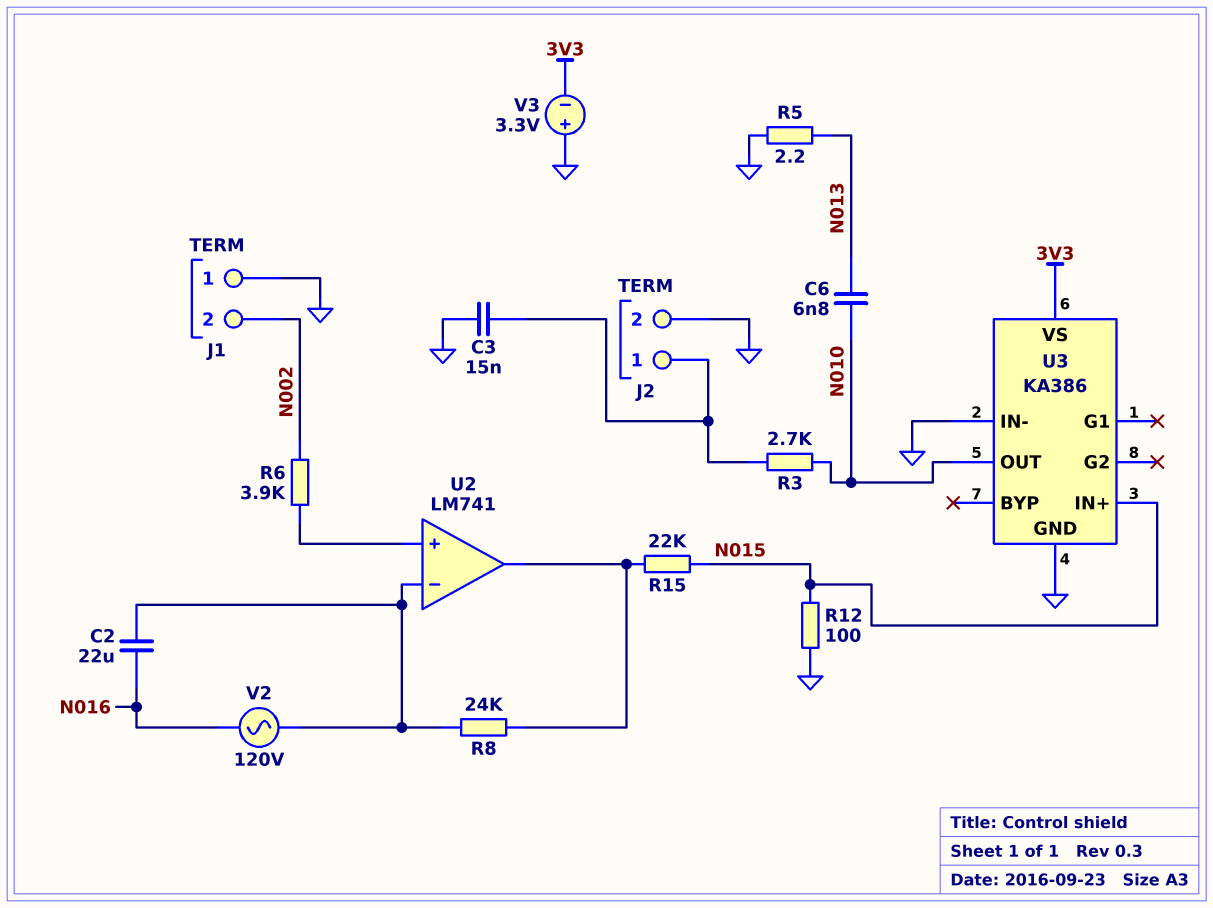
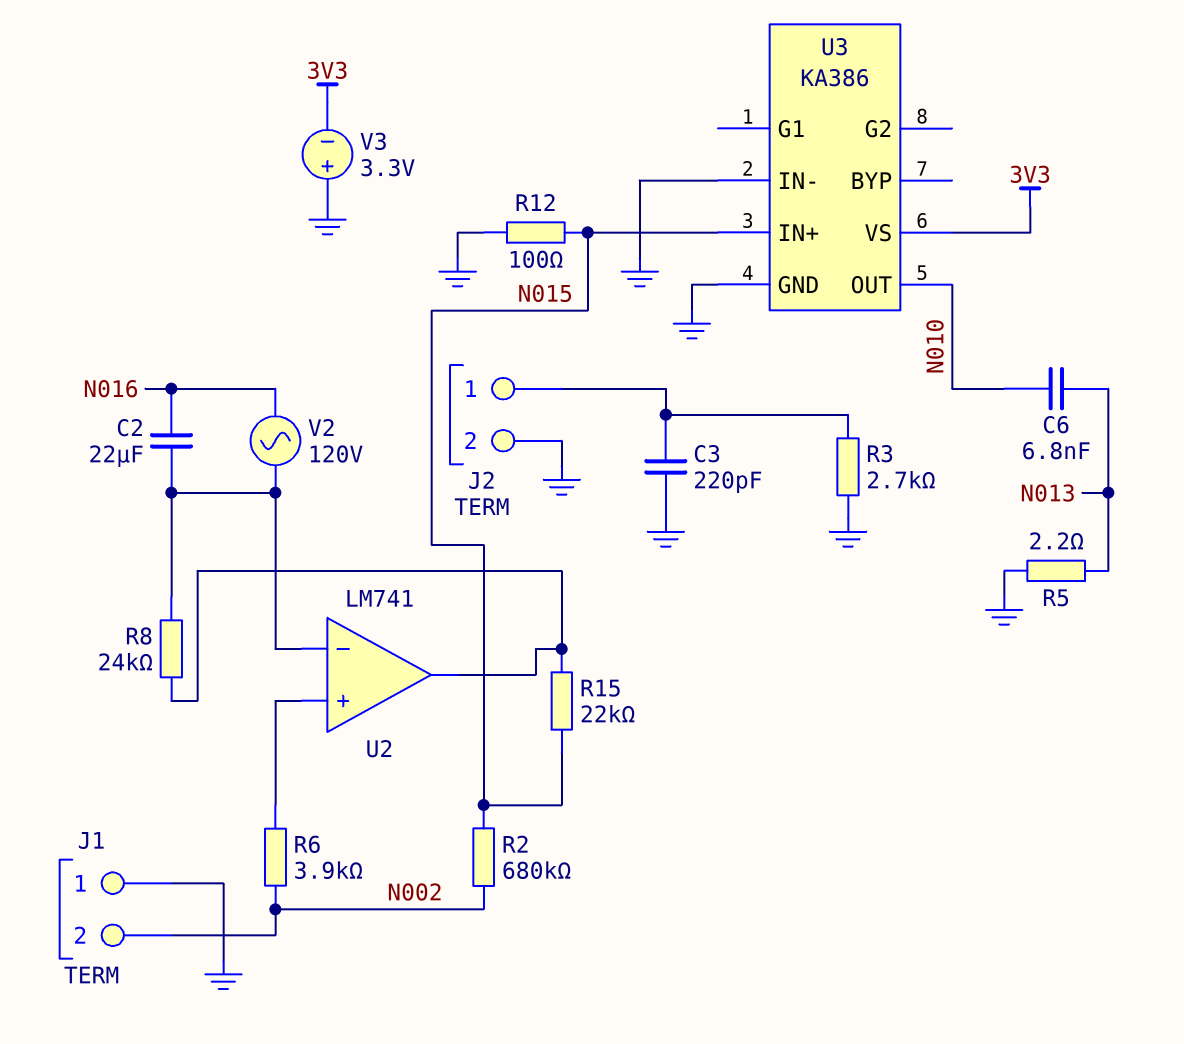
C3: 15nF (GND, J2/1) -> 220pF (GND, J2/1)
R2: none -> 680k (N002, N015)
R3: 2.7k (J2/1, N010) -> 2.7k (GND, J2/1)

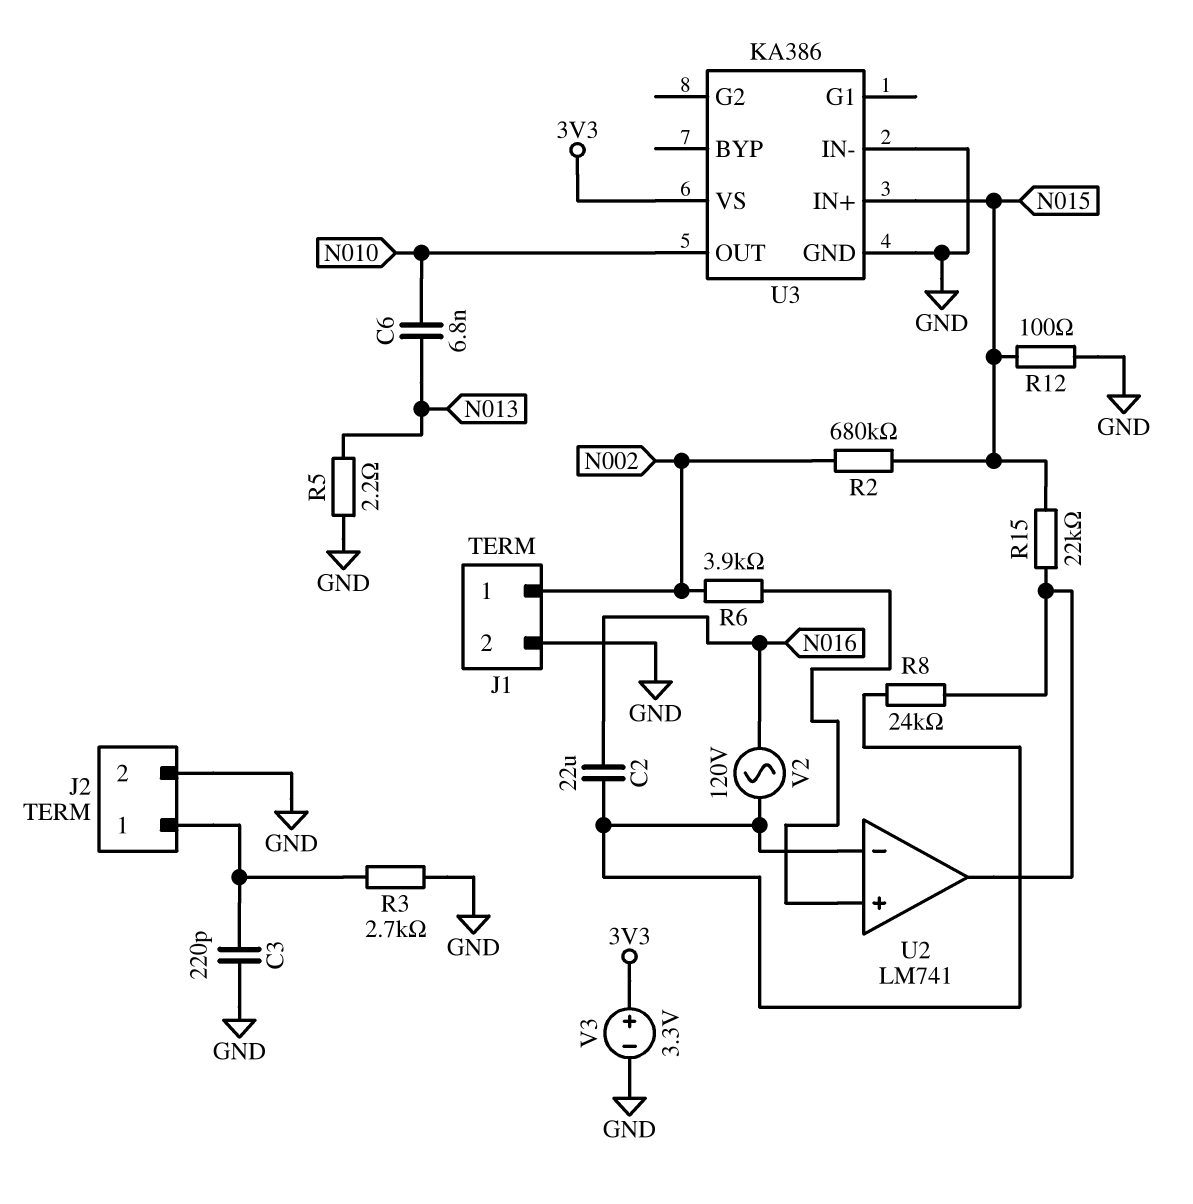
J1 pin 1: GND -> N002
J1 pin 2: N002 -> GND
V3: 3.3V (plus GND, minus 3V3) -> 3.3V (plus 3V3, minus GND)

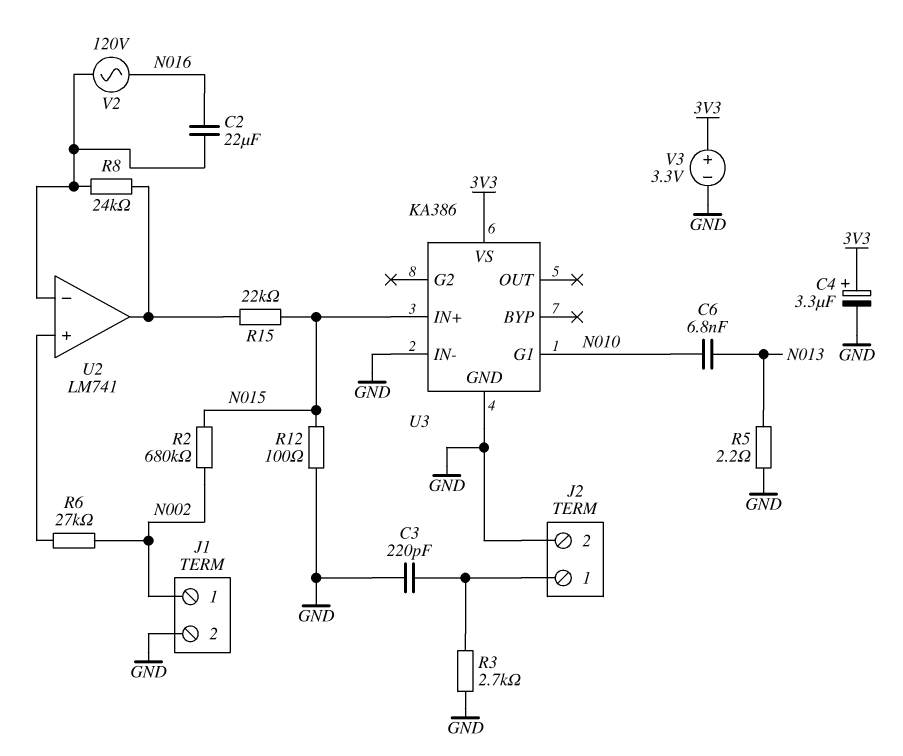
C4: none -> 3.3uF (plus 3V3, minus GND)
R6: 3.9k (N002, U2/in+) -> 27k (N002, U2/in+)
U3 pin G1: none -> N010
U3 pin OUT: N010 -> none

